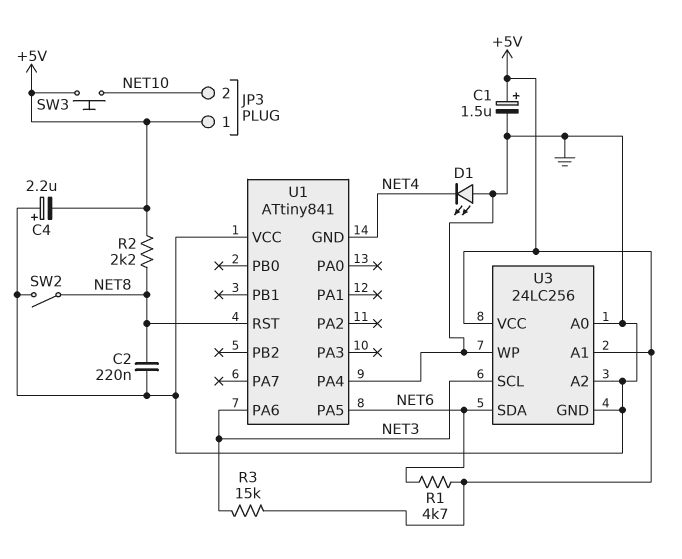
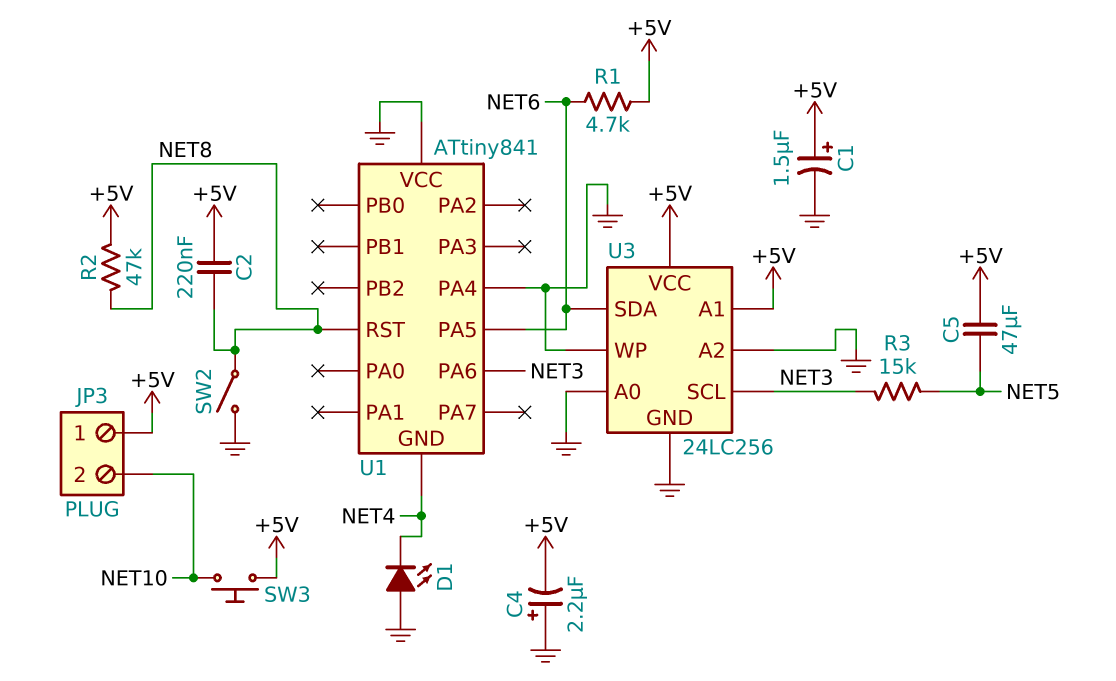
C2: 220nF (GND, NET8) -> 220nF (+5V, NET8)
C5: none -> 47uF (+5V, NET5)
R2: 2.2k (+5V, NET8) -> 47k (+5V, NET8)
R3: 15k (+5V, NET3) -> 15k (NET3, NET5)

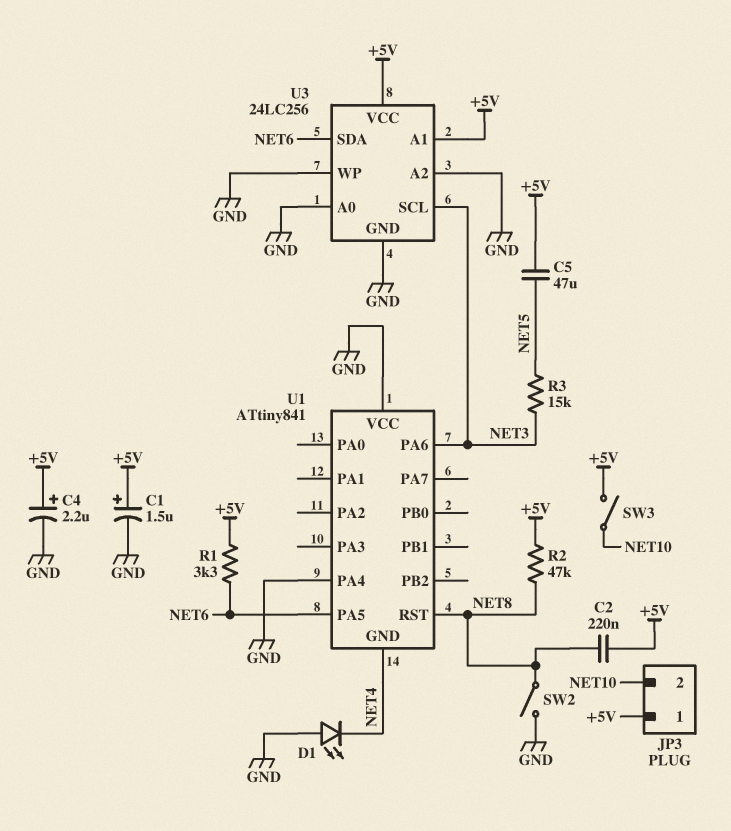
C4: 2.2uF (plus GND, minus +5V) -> 2.2uF (plus +5V, minus GND)
R1: 4.7k (+5V, NET6) -> 3.3k (+5V, NET6)
SW3: button (+5V, NET10) -> switch (+5V, NET10)

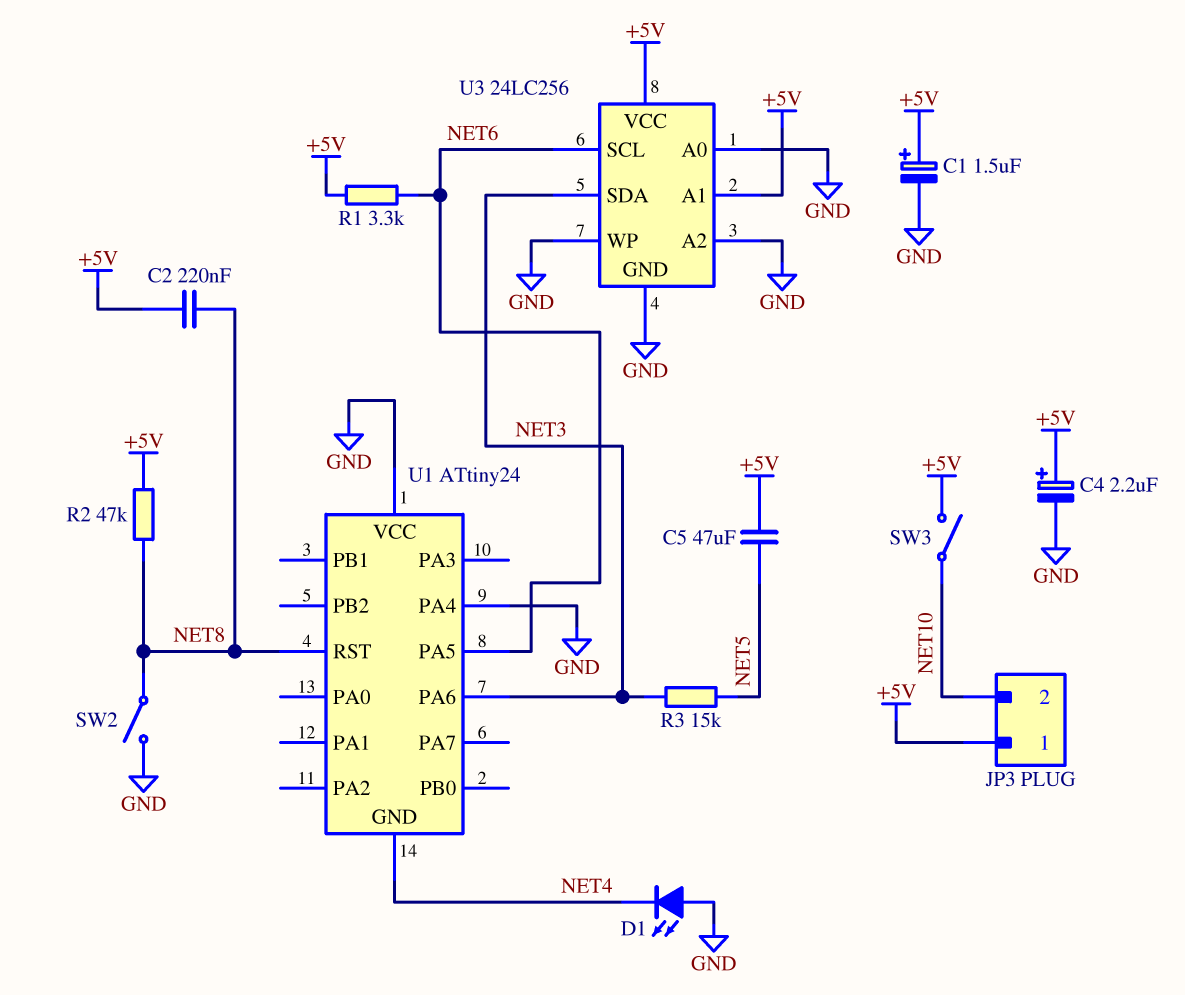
U1: ATtiny841 -> ATtiny24
U3 pin SCL: NET3 -> NET6
U3 pin SDA: NET6 -> NET3

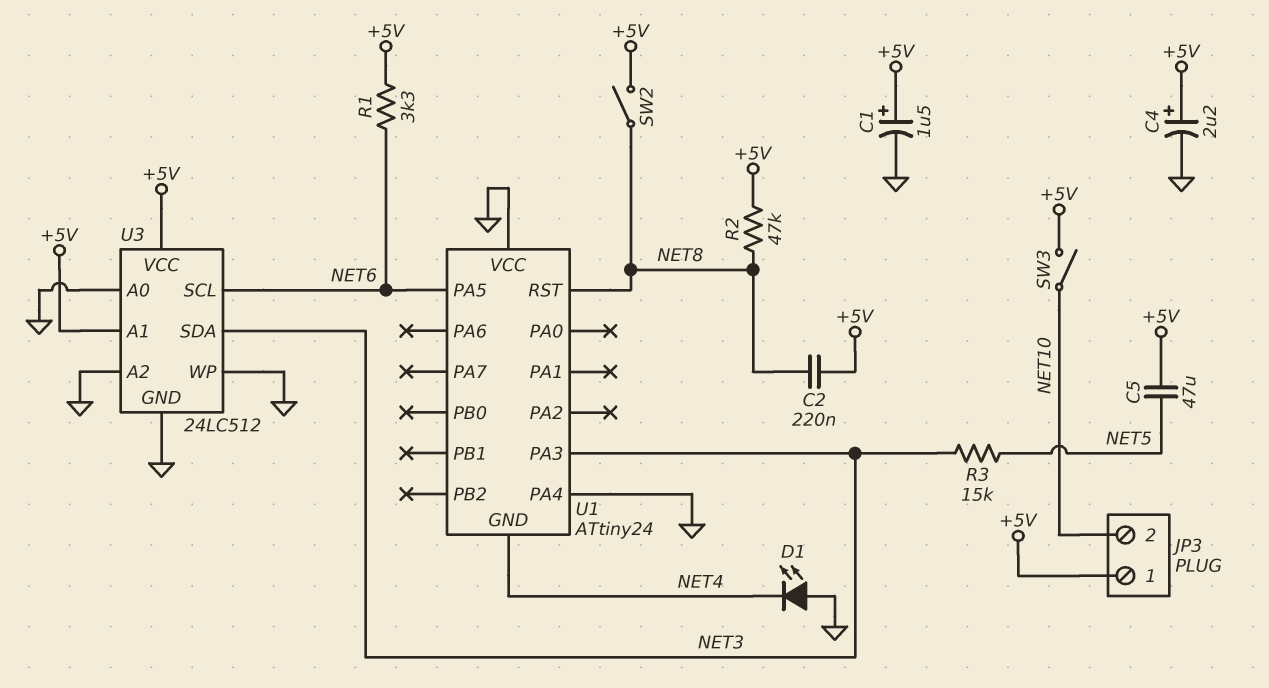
SW2: switch (GND, NET8) -> switch (+5V, NET8)
U1 pin PA3: none -> NET3
U1 pin PA6: NET3 -> none
U3: 24LC256 -> 24LC512

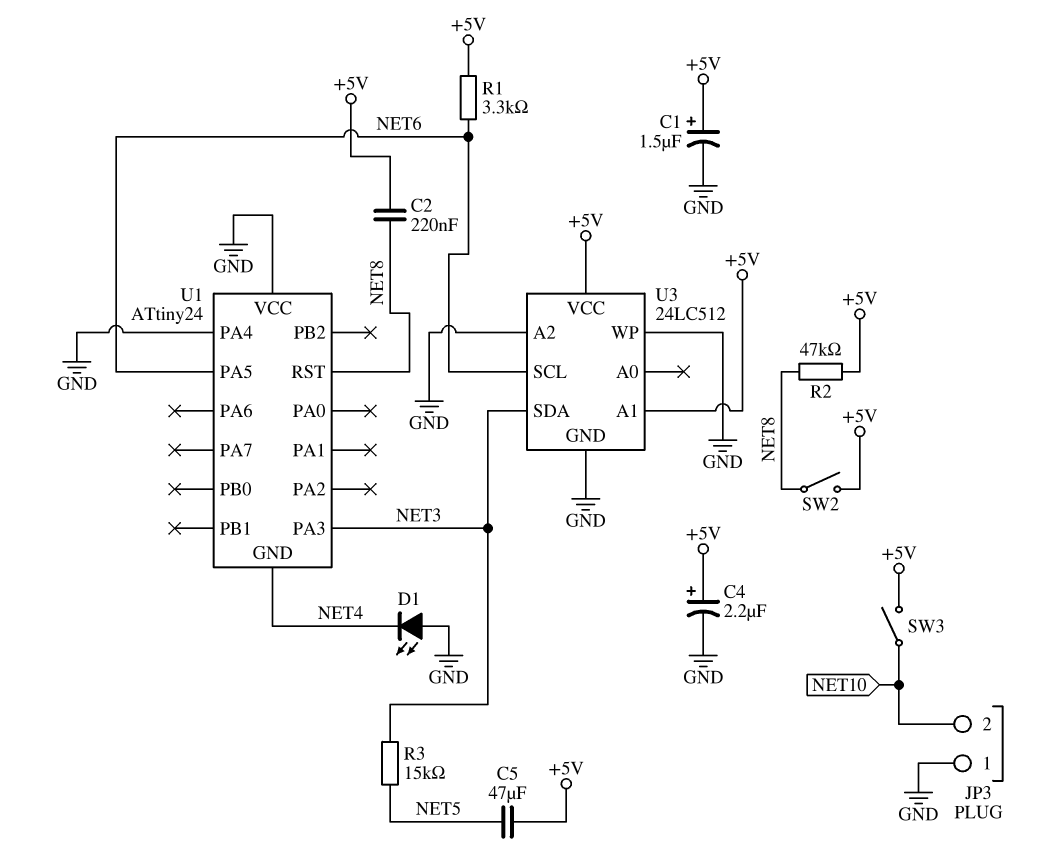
JP3 pin 1: +5V -> GND
U3 pin A0: GND -> none

